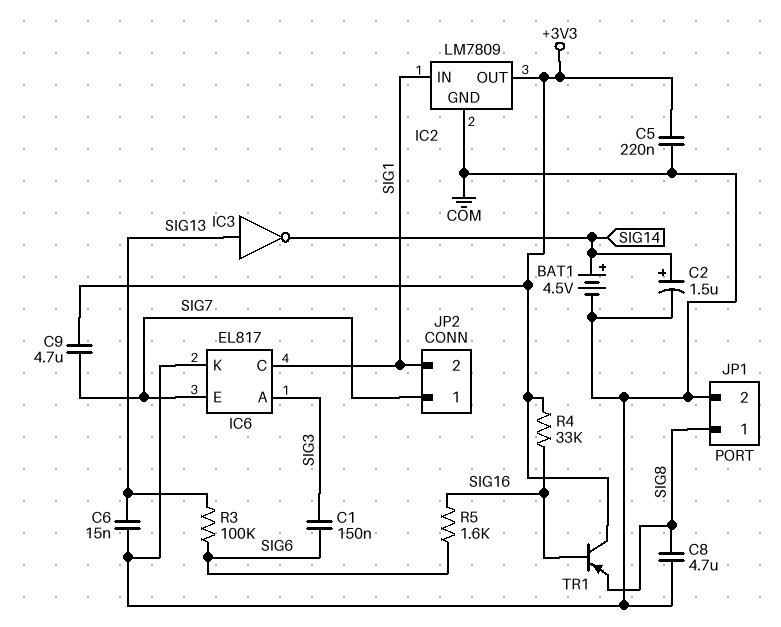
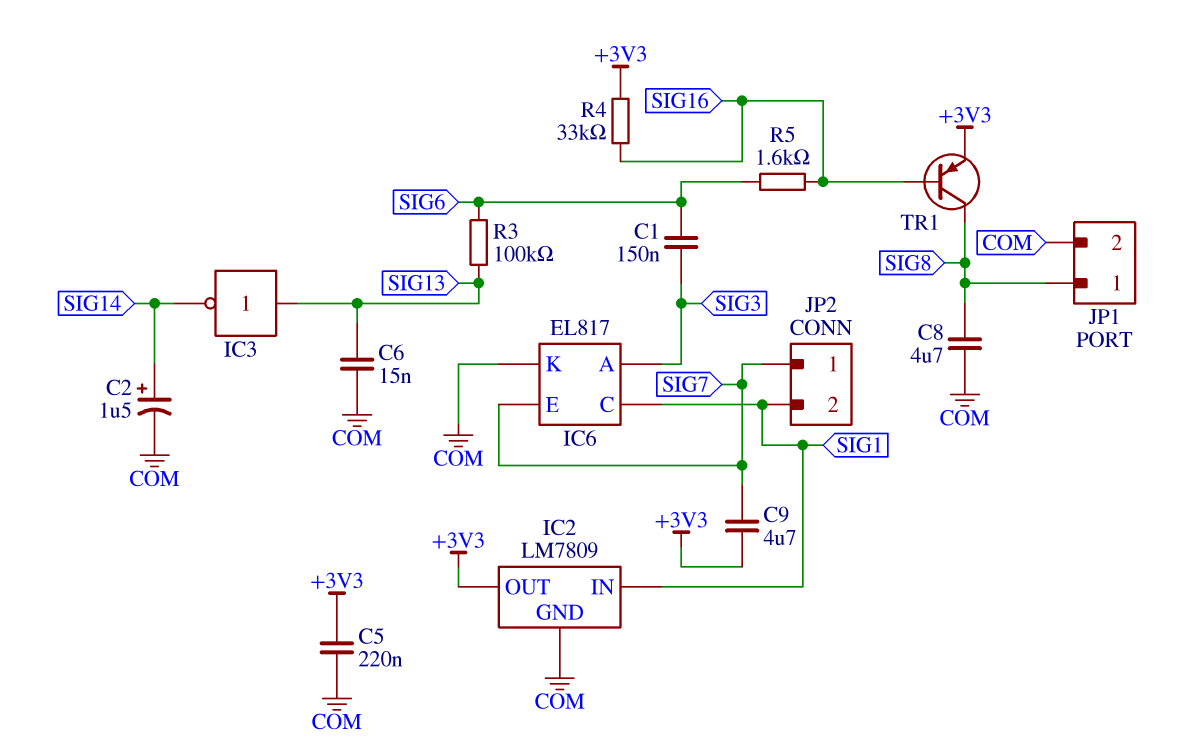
BAT1: 4.5V (plus SIG14, minus COM) -> none
TR1: PNP (B SIG16, C +3V3, E SIG8) -> PNP (B SIG16, C SIG8, E +3V3)

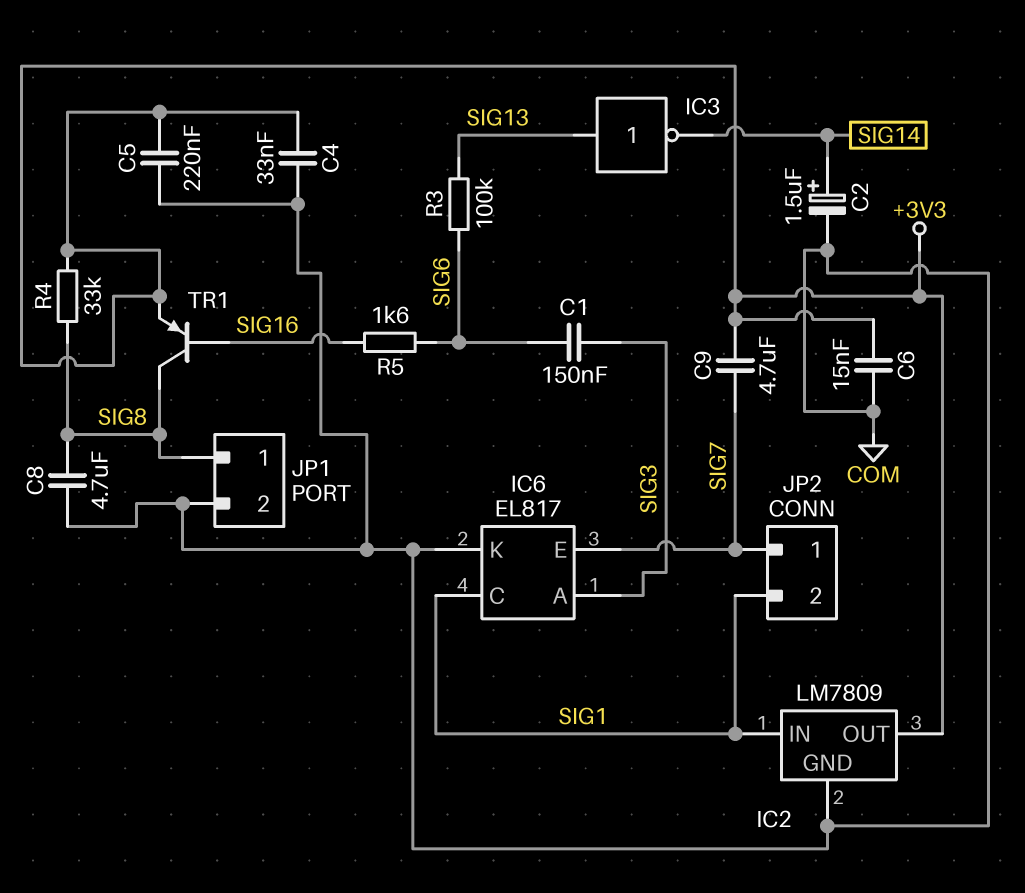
C4: none -> 33nF (+3V3, COM)
C6: 15nF (COM, SIG13) -> 15nF (+3V3, COM)
R4: 33k (+3V3, SIG16) -> 33k (+3V3, SIG8)

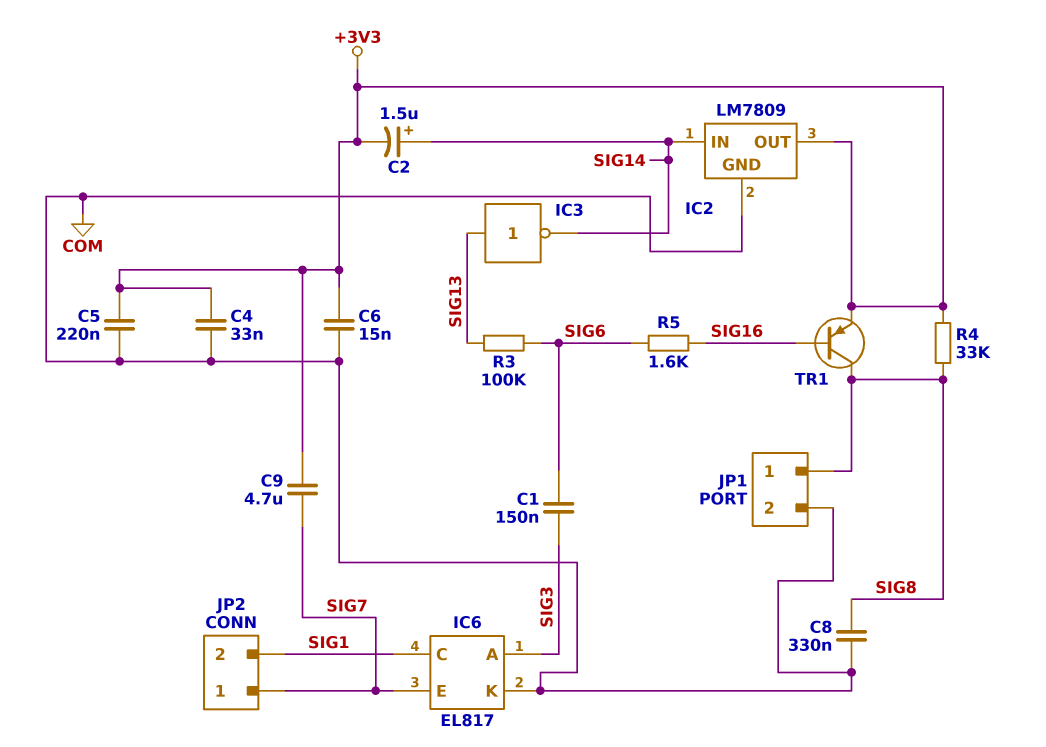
C2: 1.5uF (plus SIG14, minus COM) -> 1.5uF (plus SIG14, minus +3V3)
C8: 4.7uF (COM, SIG8) -> 330nF (COM, SIG8)
IC2 pin IN: SIG1 -> SIG14

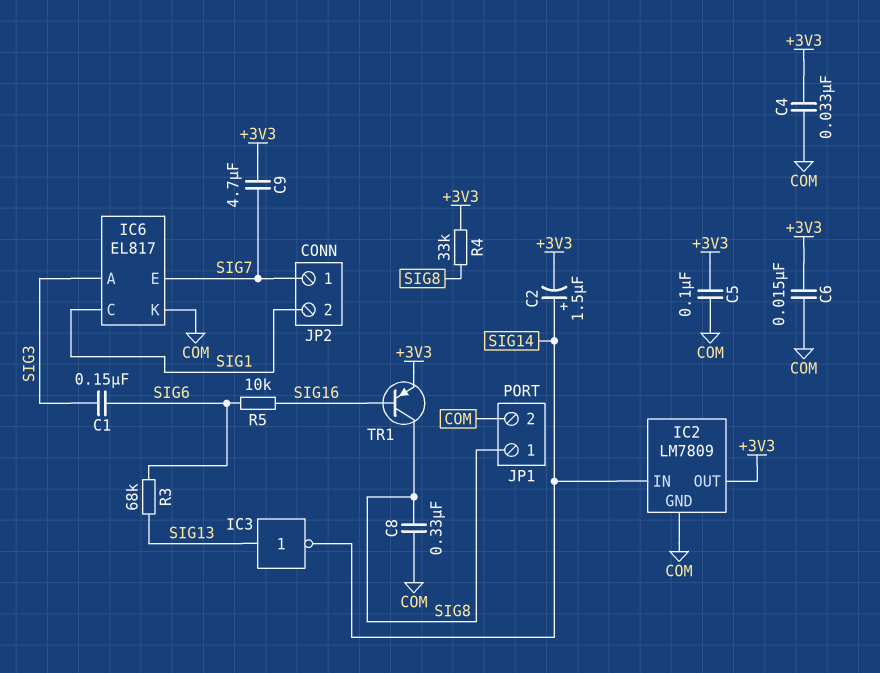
C5: 220nF (+3V3, COM) -> 100nF (+3V3, COM)
R3: 100k (SIG6, SIG13) -> 68k (SIG6, SIG13)
R5: 1.6k (SIG6, SIG16) -> 10k (SIG6, SIG16)

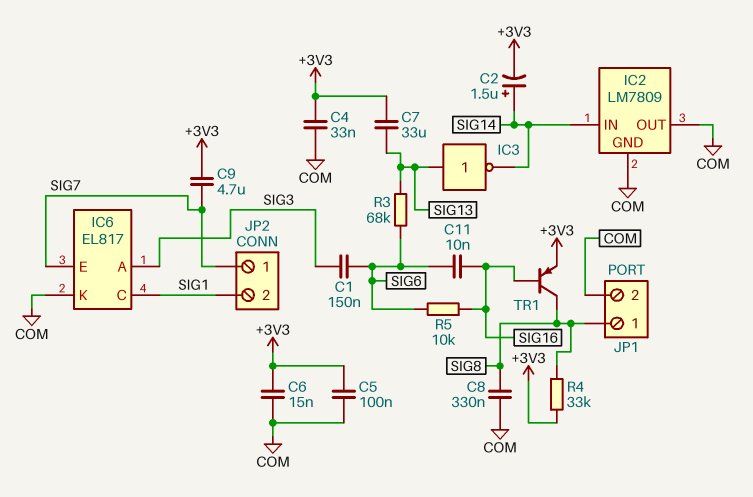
C7: none -> 33uF (+3V3, SIG13)
C11: none -> 10nF (SIG6, SIG16)
IC2 pin OUT: +3V3 -> COM

